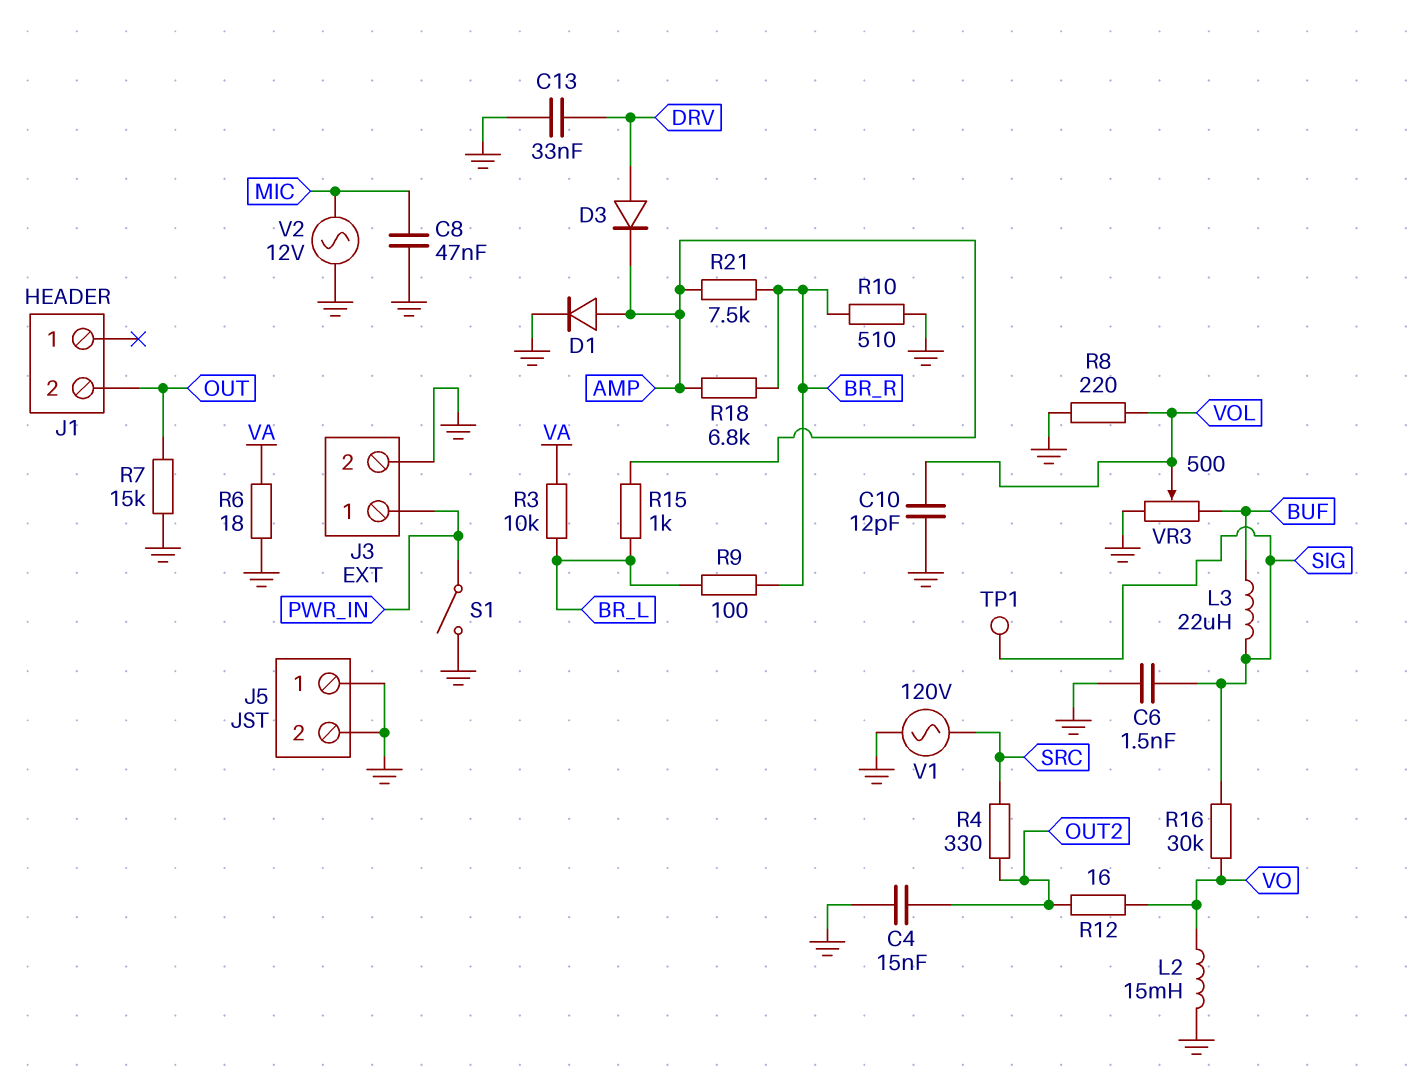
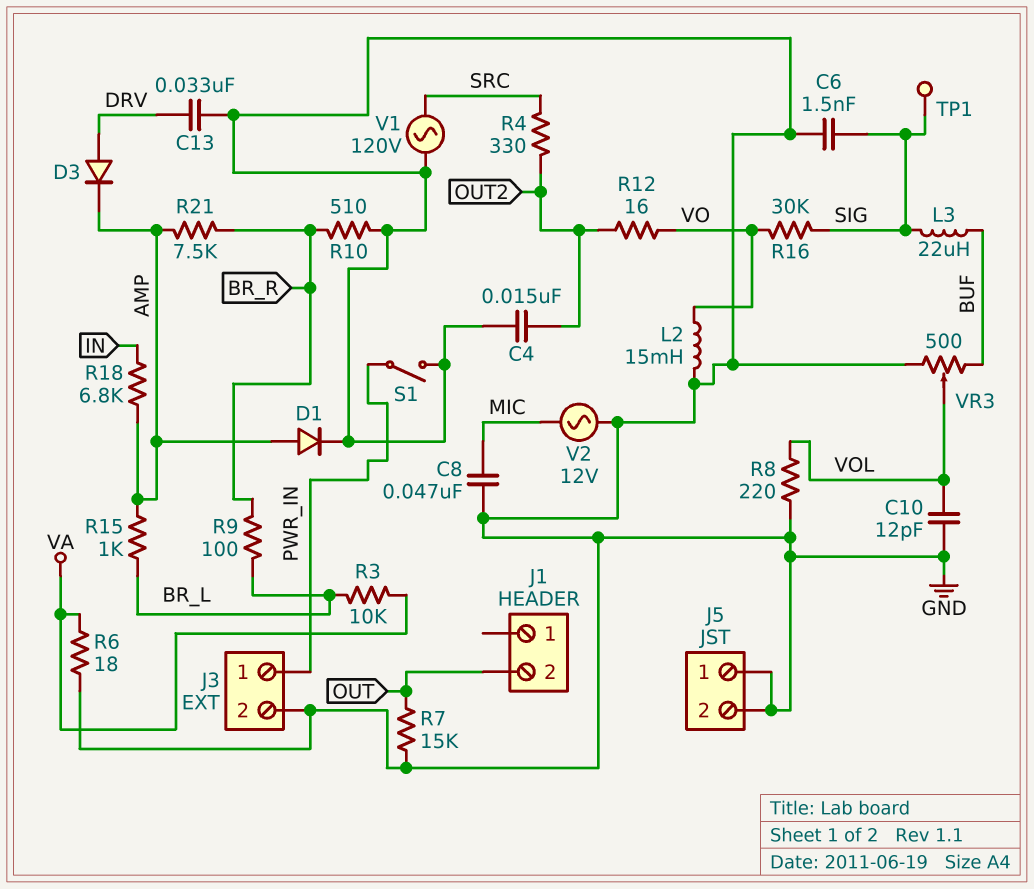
R18: 6.8k (AMP, BR_R) -> 6.8k (AMP, IN)

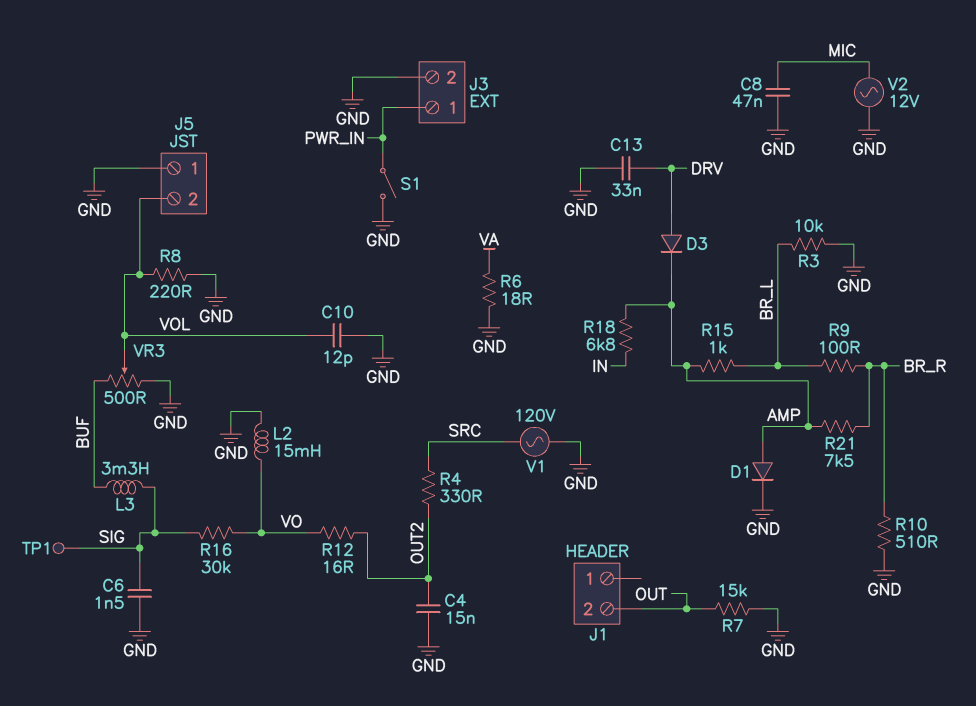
J5 pin 2: GND -> VOL
L3: 22uH (BUF, SIG) -> 3.3mH (BUF, SIG)
R3: 10k (BR_L, VA) -> 10k (BR_L, GND)

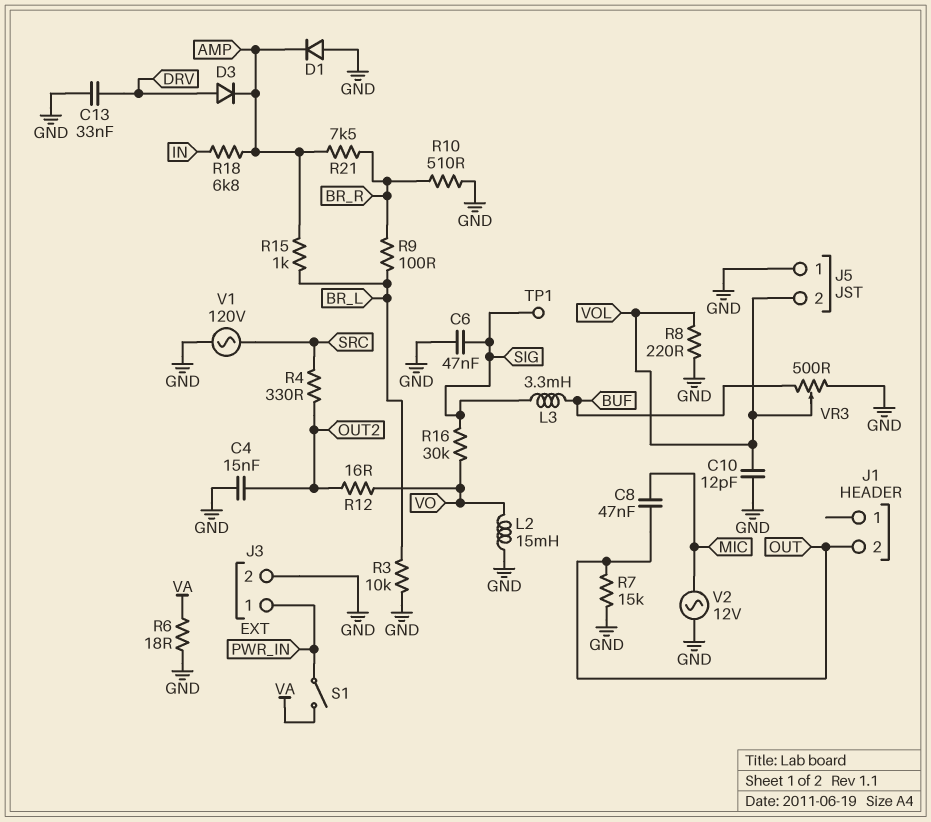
C6: 1.5nF (GND, SIG) -> 47nF (GND, SIG)
C8: 47nF (GND, MIC) -> 47nF (MIC, OUT)
D1: diode (A AMP, K GND) -> diode (A GND, K AMP)
S1: switch (GND, PWR_IN) -> switch (PWR_IN, VA)

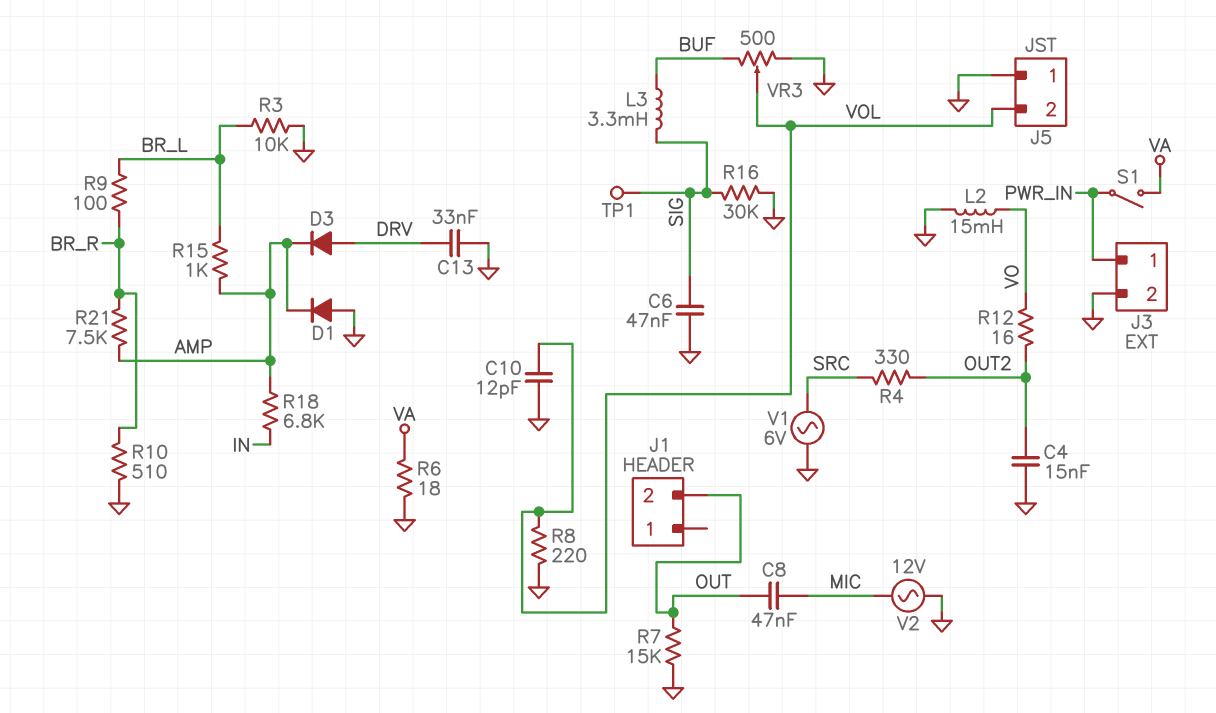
R16: 30k (SIG, VO) -> 30k (GND, SIG)
V1: AC 120V (GND, SRC) -> AC 6V (GND, SRC)

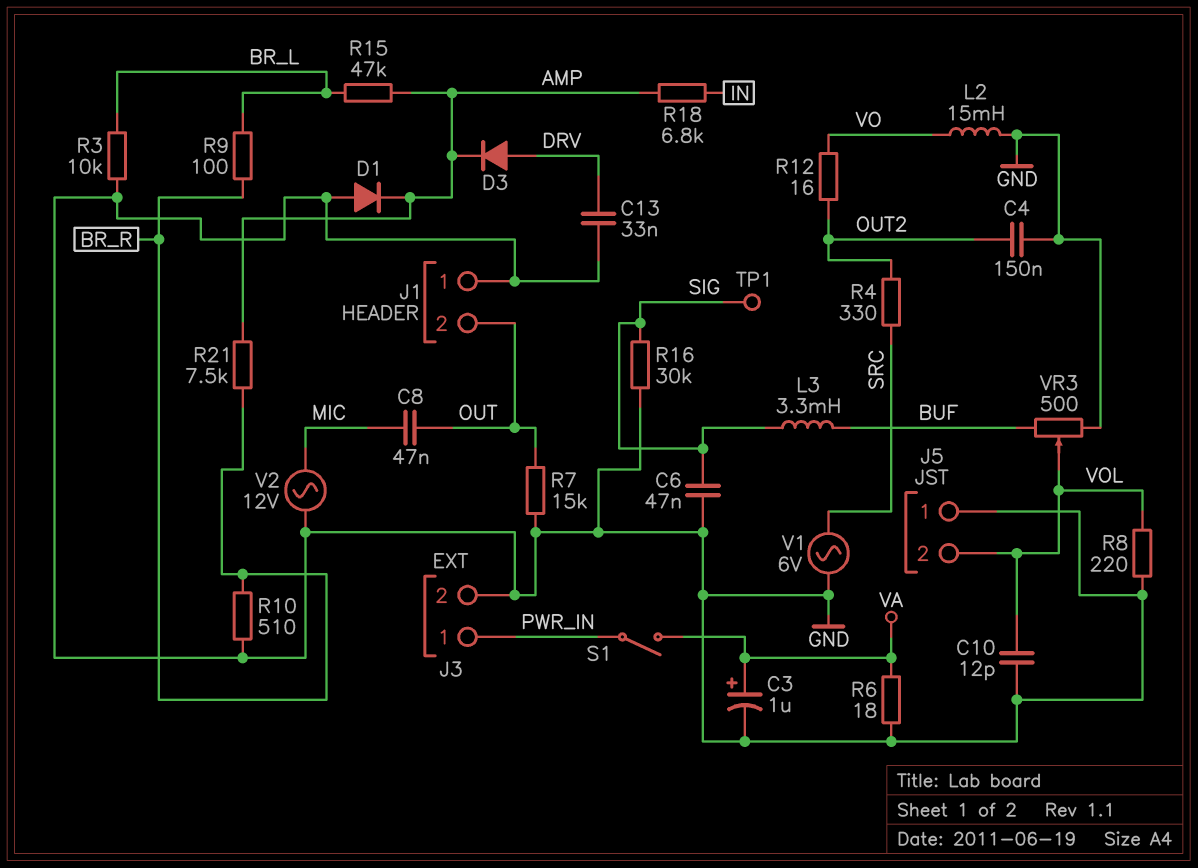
C3: none -> 1uF (plus VA, minus GND)
C4: 15nF (GND, OUT2) -> 150nF (GND, OUT2)
J1 pin 1: none -> GND
R15: 1k (AMP, BR_L) -> 47k (AMP, BR_L)

